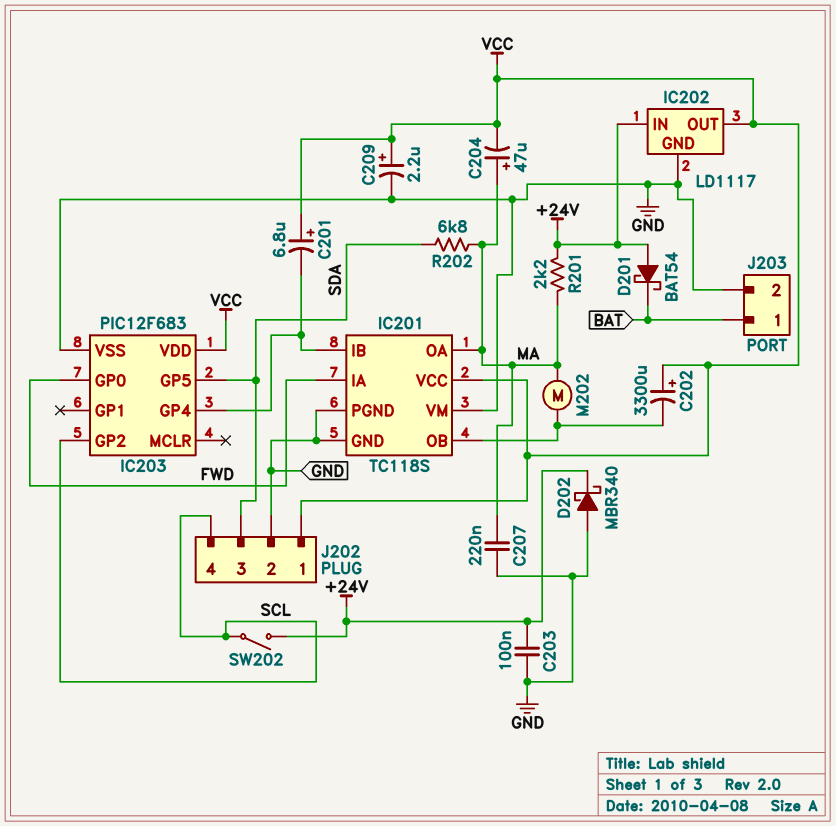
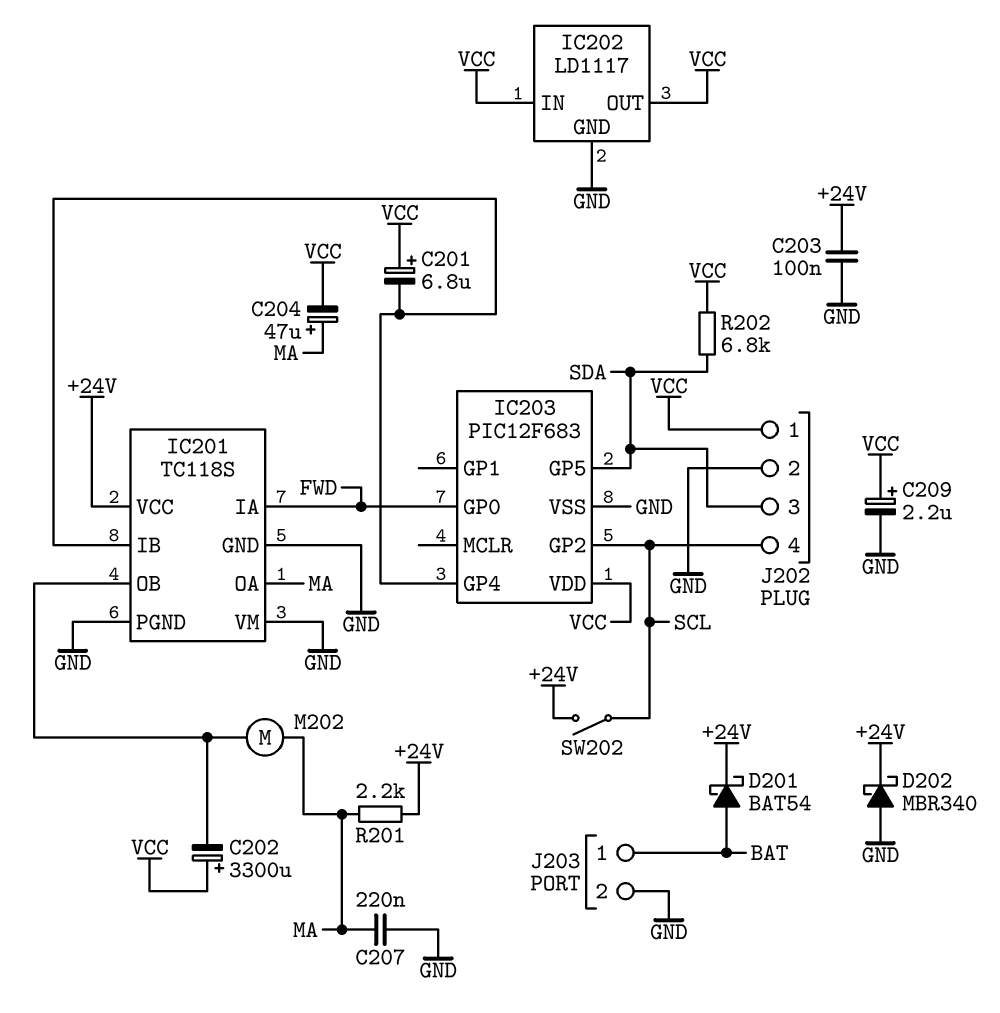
D201: schottky BAT54 (A +24V, K BAT) -> schottky BAT54 (A BAT, K +24V)
IC201 pin VCC: VCC -> +24V
IC202 pin IN: +24V -> VCC
R202: 6.8k (MA, SDA) -> 6.8k (SDA, VCC)

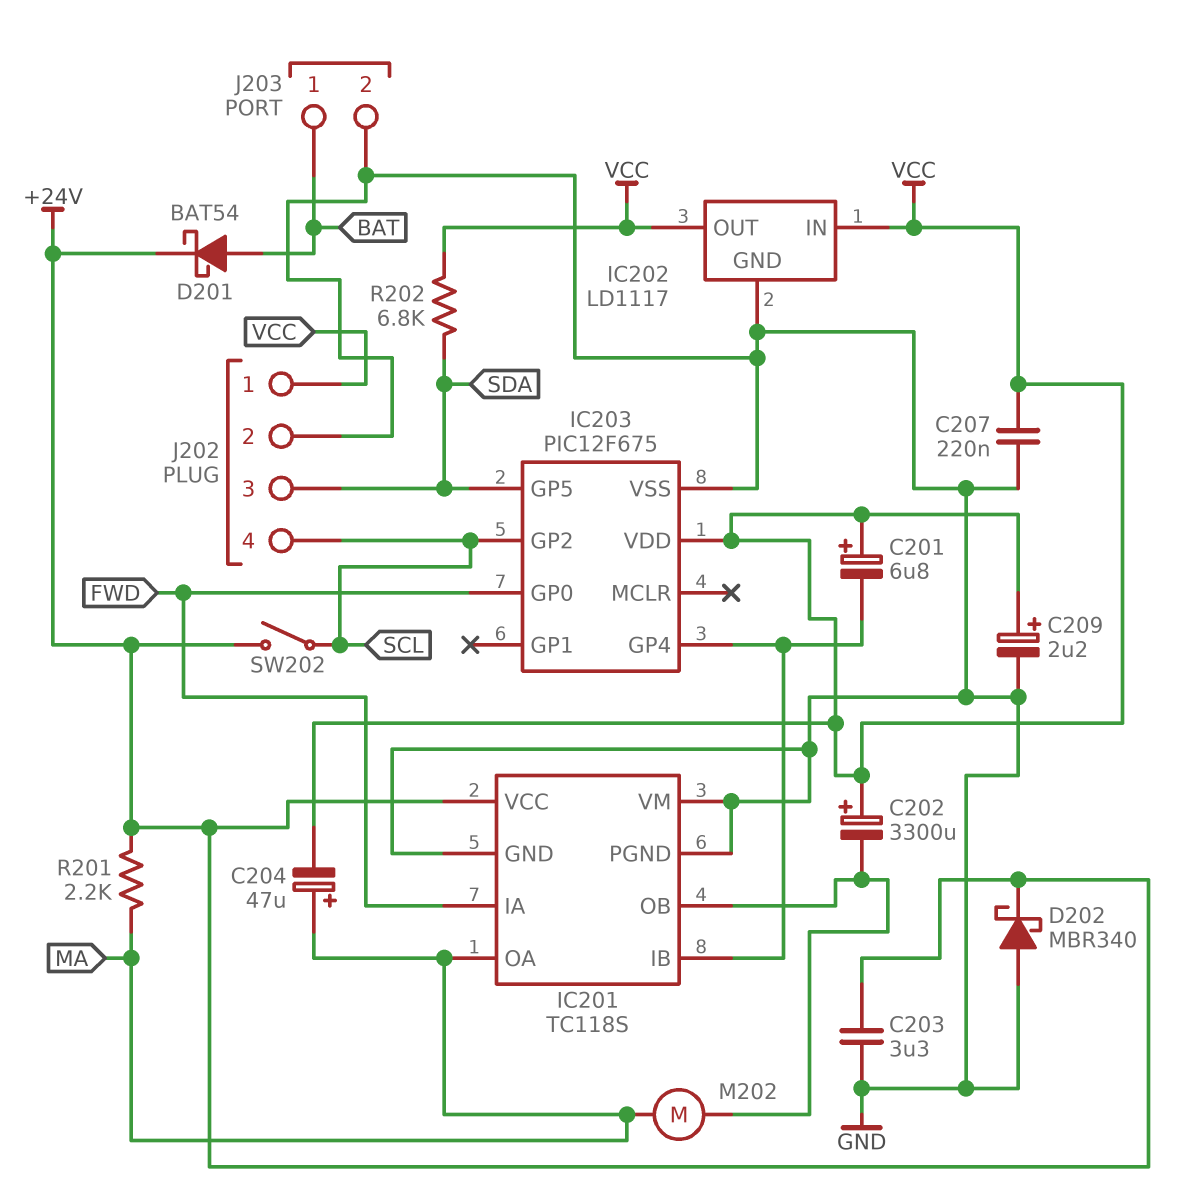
C203: 100nF (+24V, GND) -> 3.3uF (+24V, GND)
C207: 220nF (GND, MA) -> 220nF (GND, VCC)
IC203: PIC12F683 -> PIC12F675

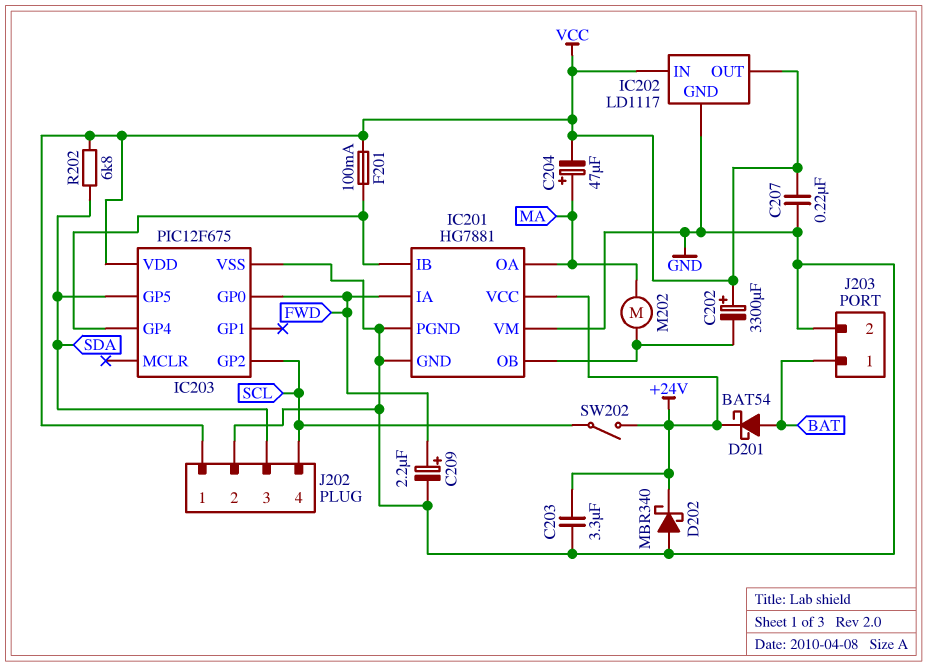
C201: 6.8uF (plus VCC, minus IC201/IB) -> none
C209: 2.2uF (plus VCC, minus GND) -> 2.2uF (plus FWD, minus GND)
F201: none -> 100mA (IC201/IB, VCC)
IC201: TC118S -> HG7881
R201: 2.2k (+24V, MA) -> none

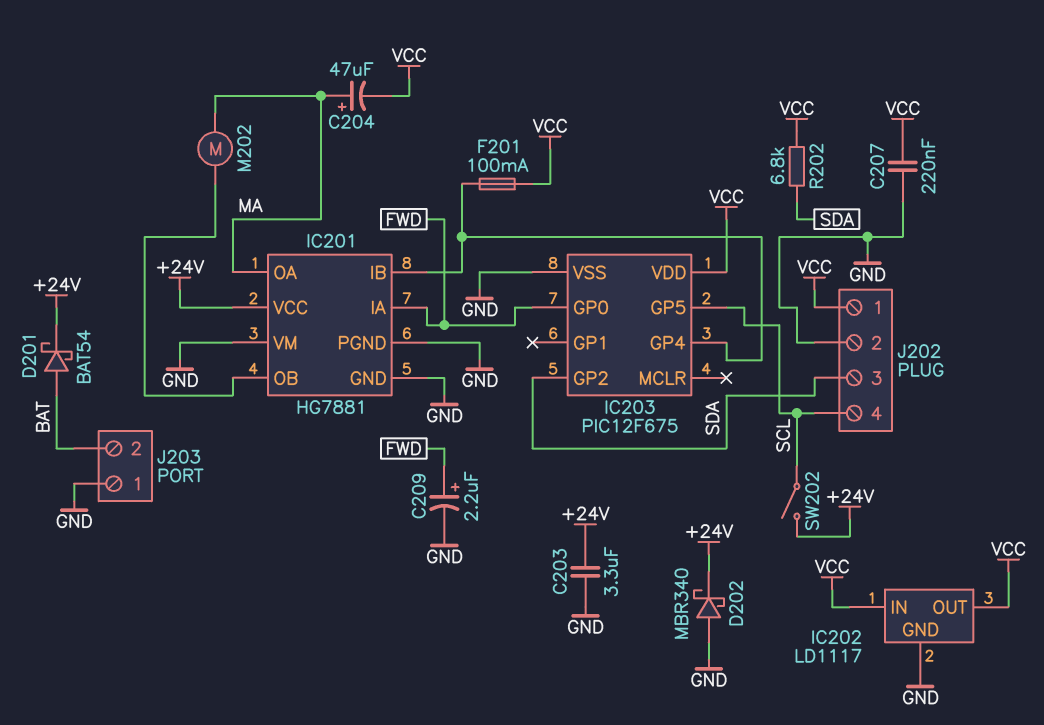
C202: 3300uF (plus VCC, minus IC201/OB) -> none
IC203 pin GP2: SCL -> SDA
IC203 pin GP5: SDA -> SCL
J203 pin 1: BAT -> GND
J203 pin 2: GND -> BAT

